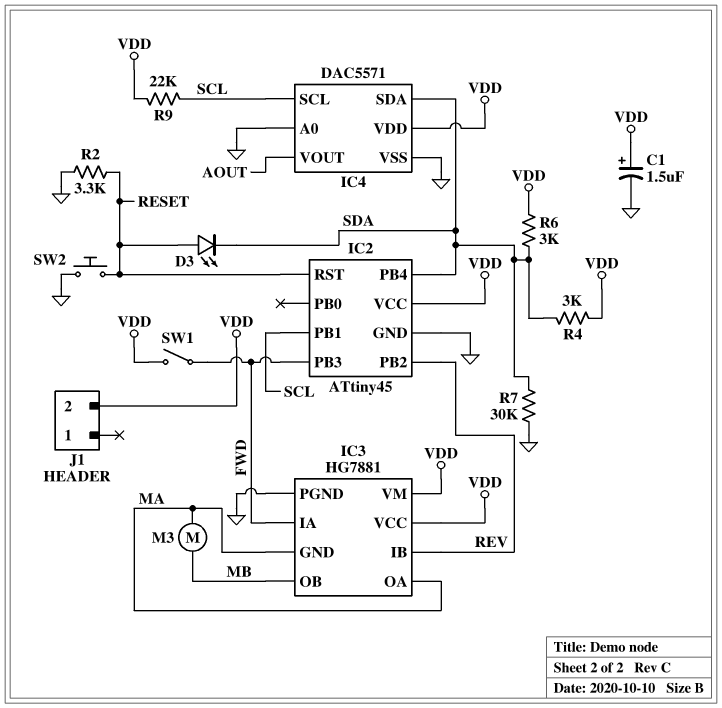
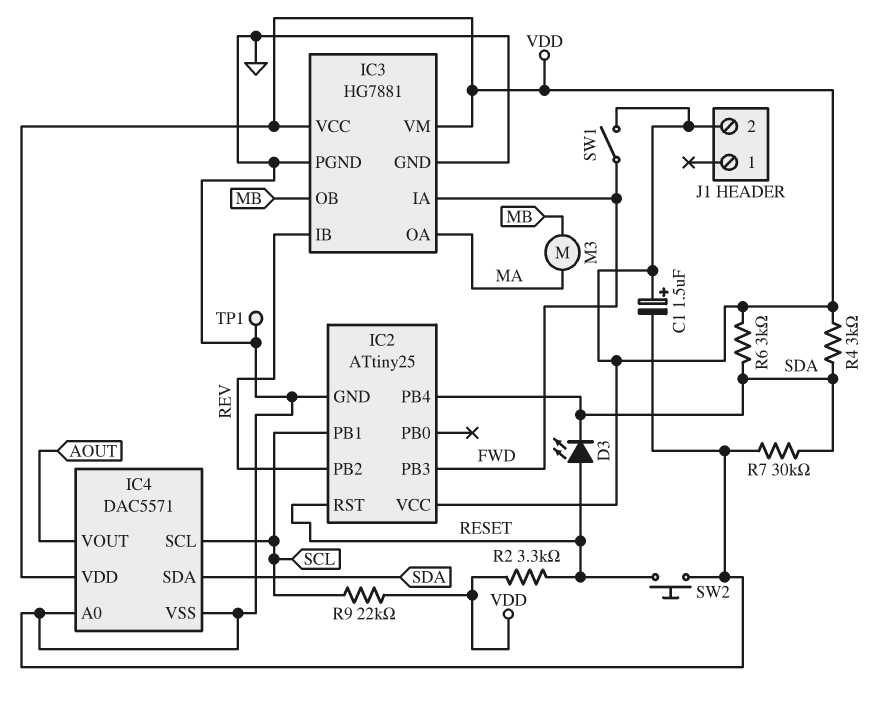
IC2: ATtiny45 -> ATtiny25
IC3 pin GND: MA -> GND
R2: 3.3k (GND, RESET) -> 3.3k (RESET, VDD)
TP1: none -> test point (GND)

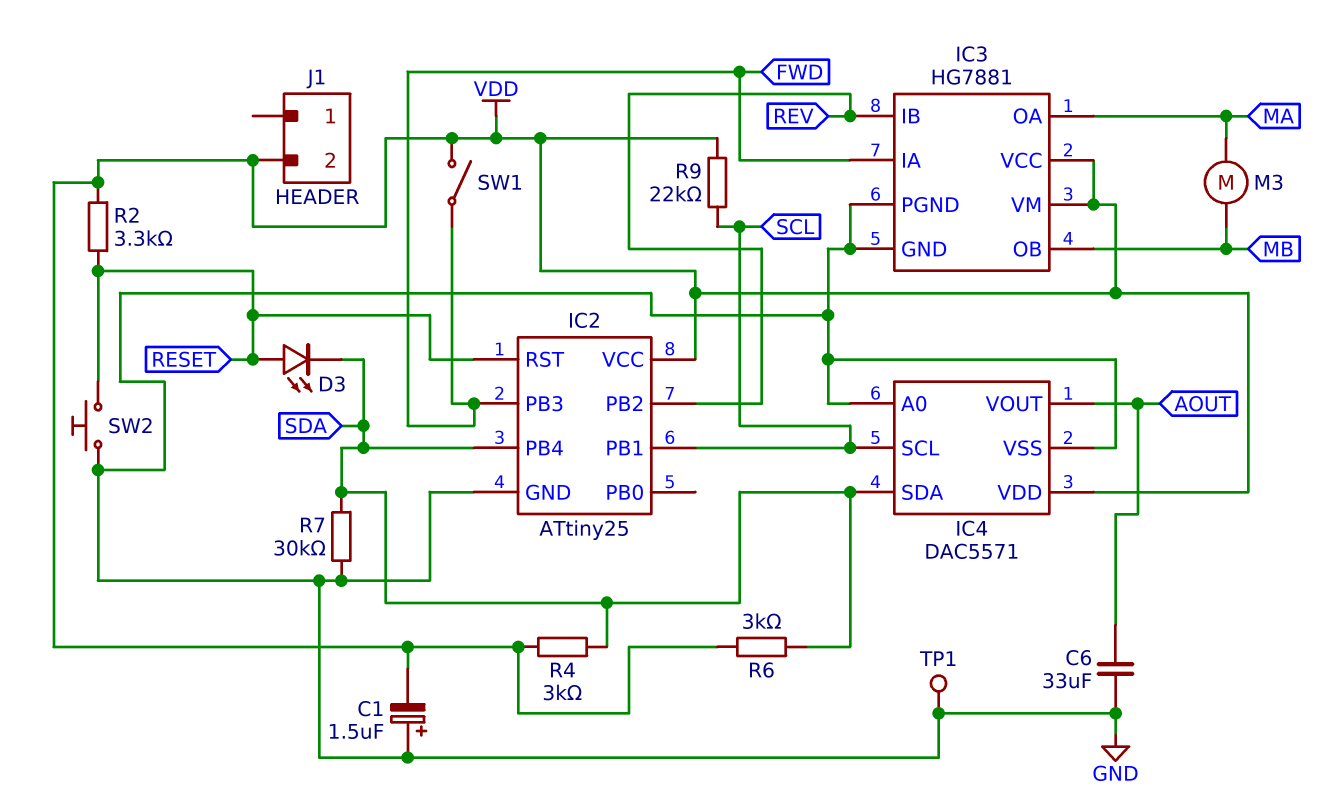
C1: 1.5uF (plus VDD, minus GND) -> 1.5uF (plus GND, minus VDD)
C6: none -> 33uF (AOUT, GND)

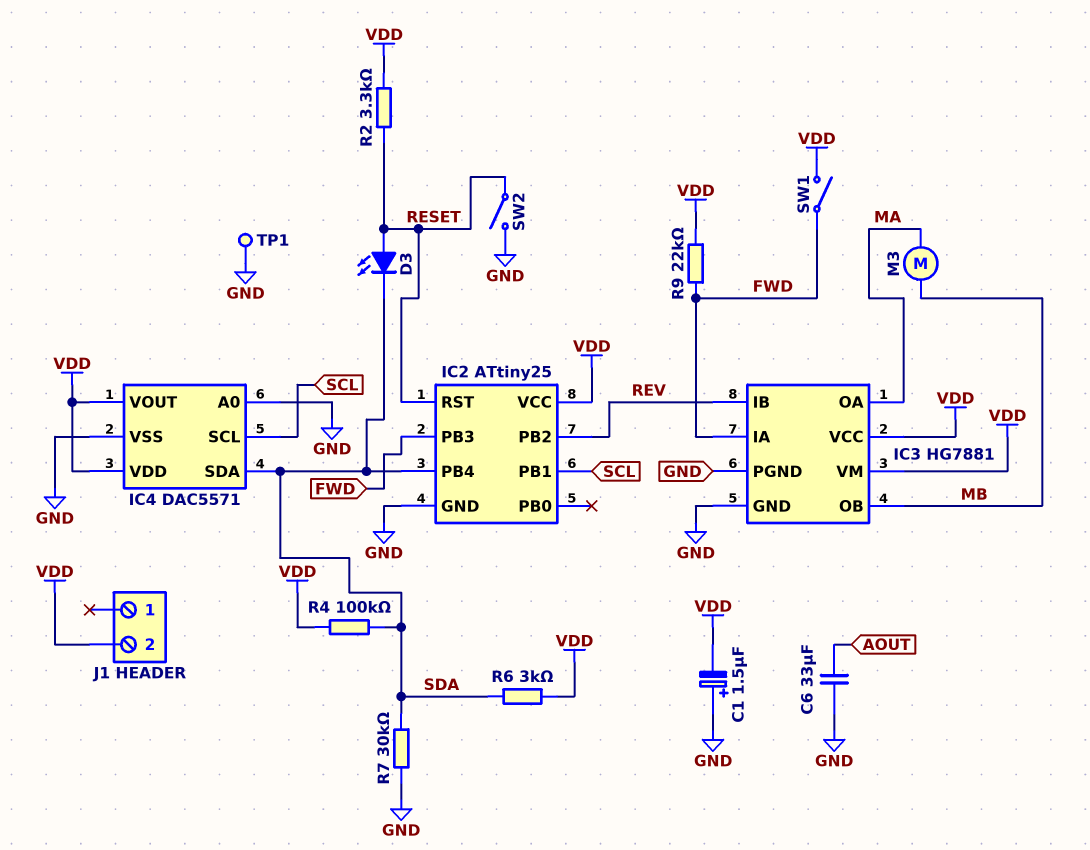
IC4 pin VOUT: AOUT -> VDD
R4: 3k (SDA, VDD) -> 100k (SDA, VDD)
R9: 22k (SCL, VDD) -> 22k (FWD, VDD)
SW2: button (GND, RESET) -> switch (GND, RESET)

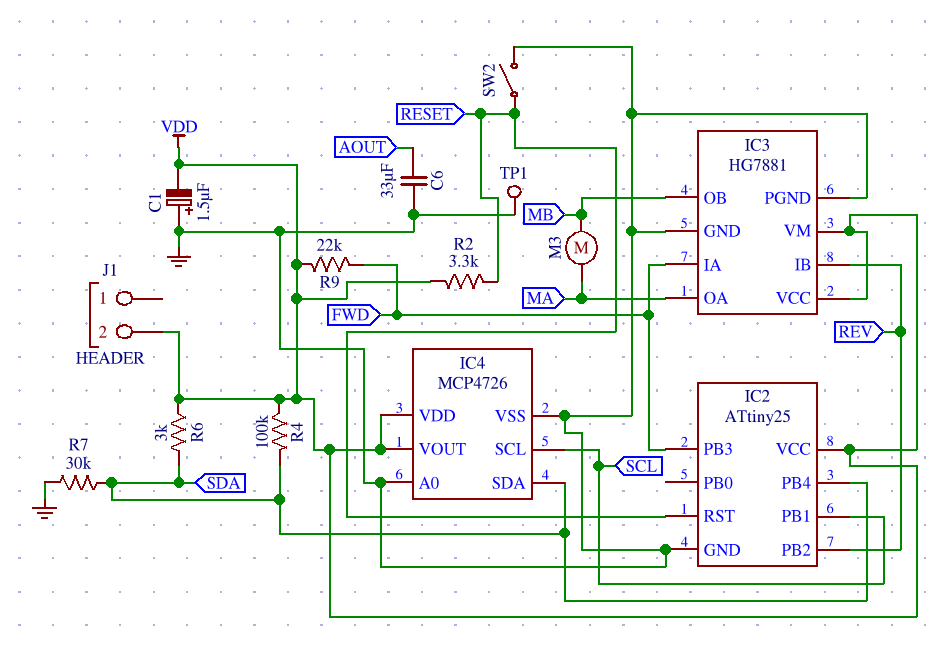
D3: LED (A RESET, K SDA) -> none
IC4: DAC5571 -> MCP4726
SW1: switch (FWD, VDD) -> none

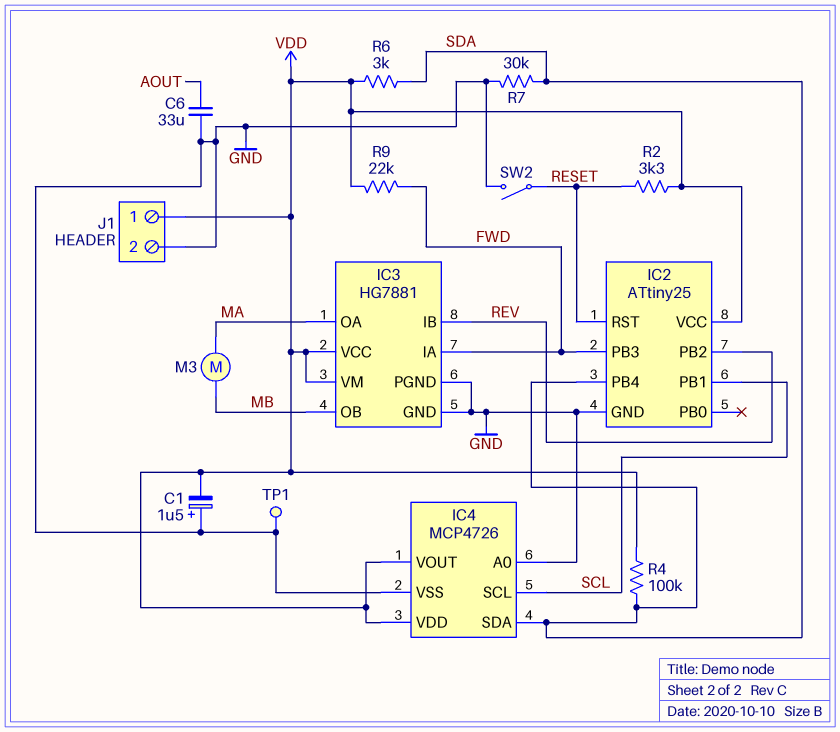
J1 pin 1: none -> VDD
J1 pin 2: VDD -> GND

